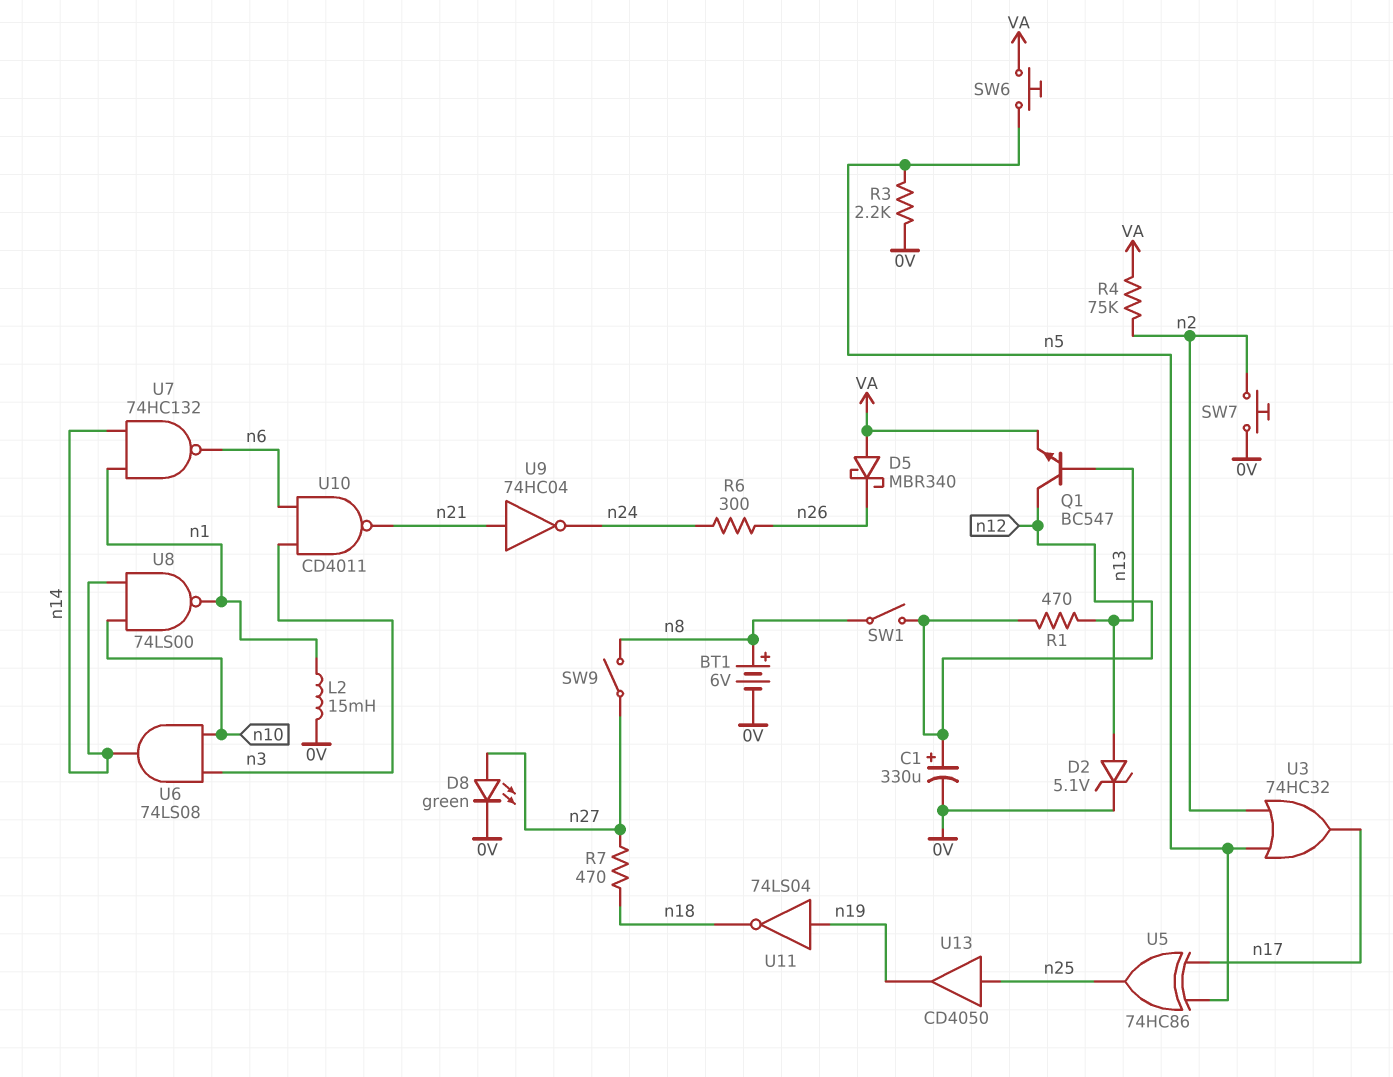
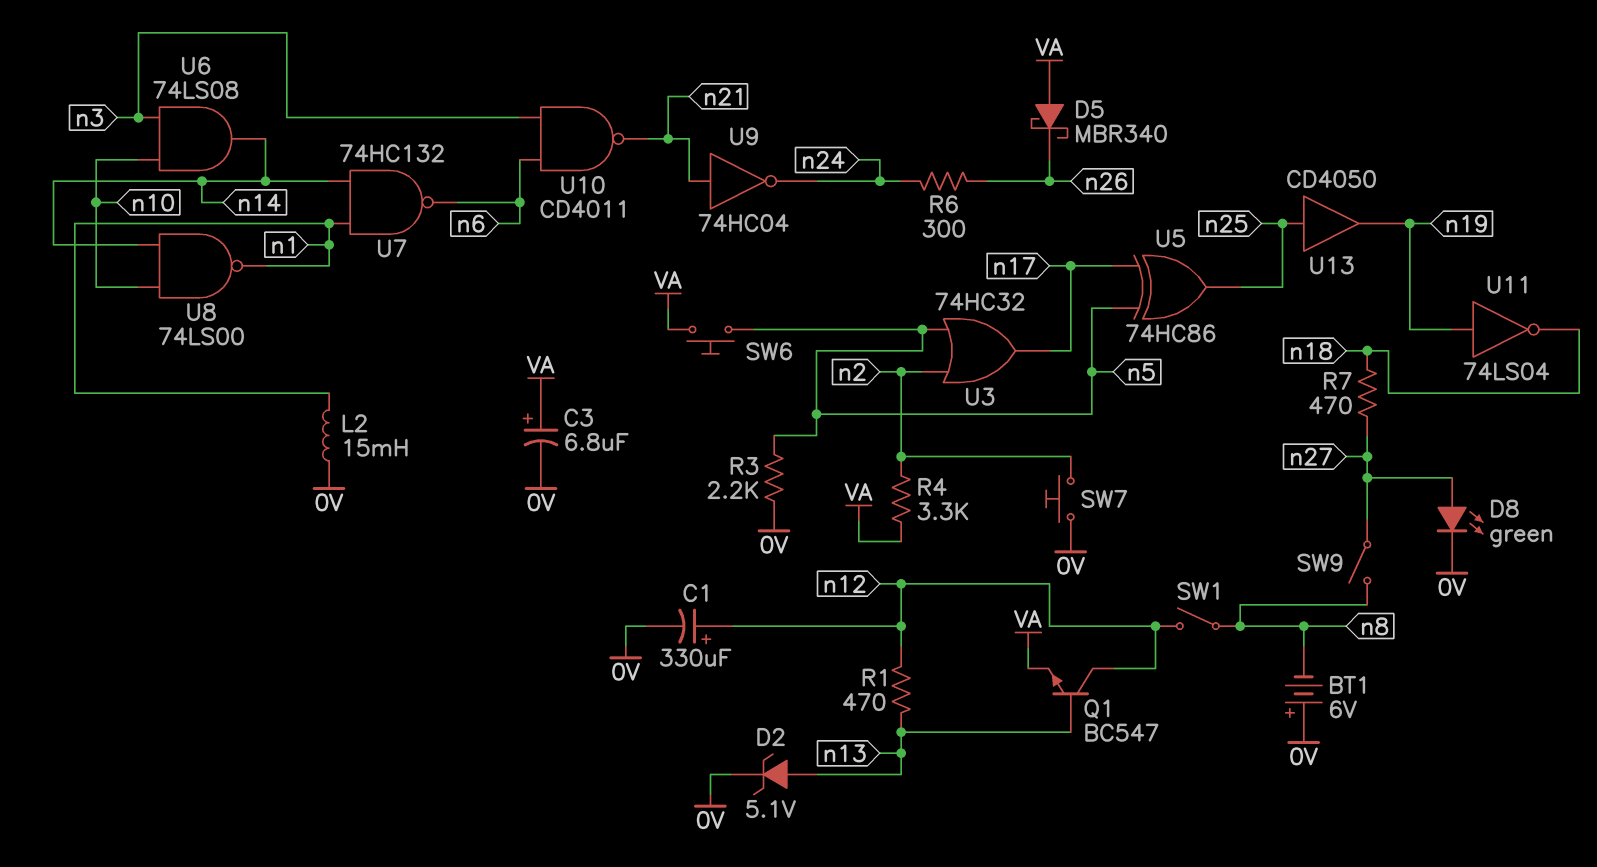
BT1: 6V (plus n8, minus 0V) -> 6V (plus 0V, minus n8)
C3: none -> 6.8uF (plus VA, minus 0V)
R4: 75k (VA, n2) -> 3.3k (VA, n2)

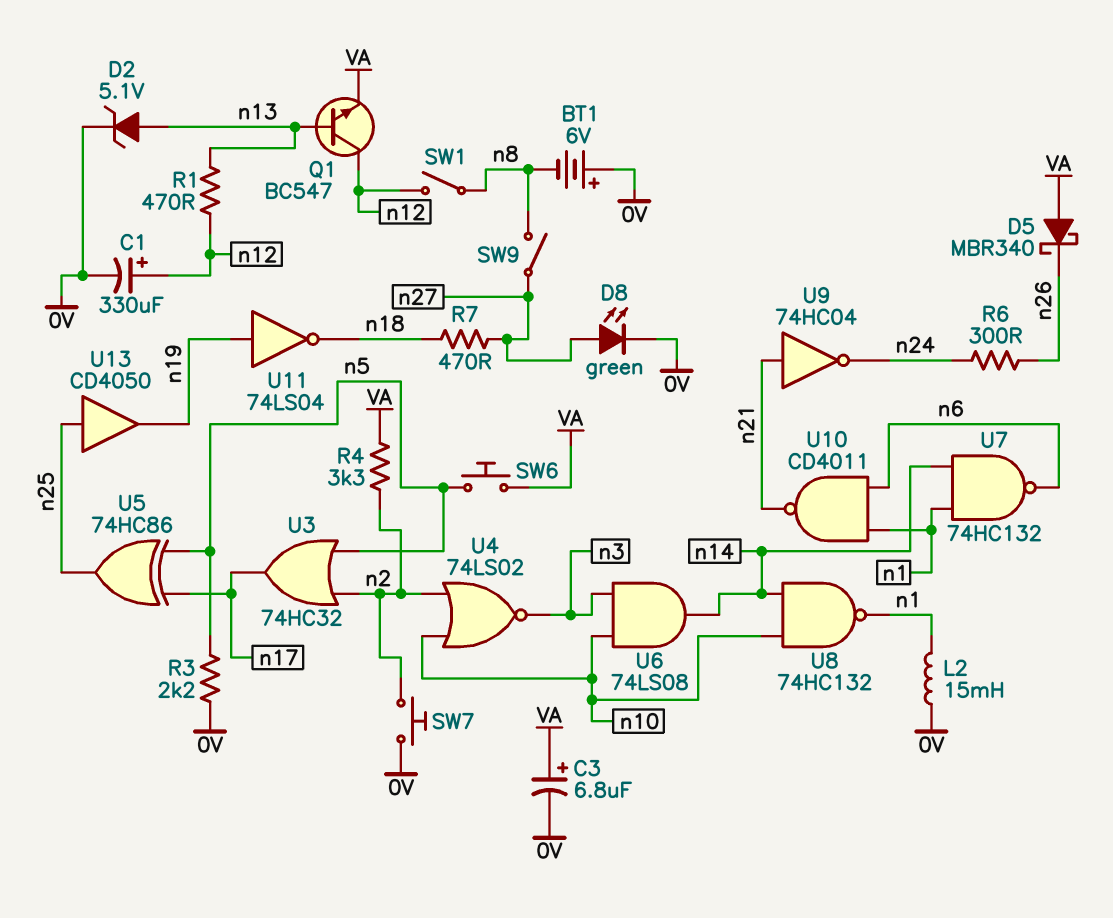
U4: none -> NOR 74LS02 (in n2, in n10, out n3)
U8: NAND 74LS00 (in n10, in n14, out n1) -> NAND 74HC132 (in n10, in n14, out n1)
U10: NAND CD4011 (in n3, in n6, out n21) -> NAND CD4011 (in n1, in n6, out n21)

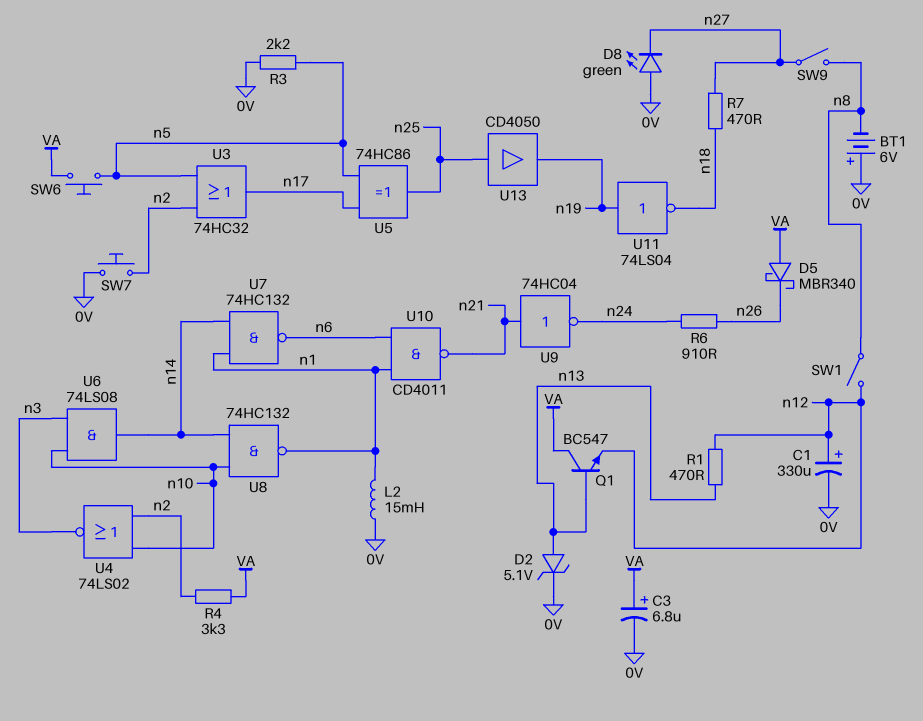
D8: LED green (A n27, K 0V) -> LED green (A 0V, K n27)
Q1: NPN BC547 (B n13, C n12, E VA) -> NPN BC547 (B n13, C VA, E n12)
R6: 300 (n24, n26) -> 910 (n24, n26)

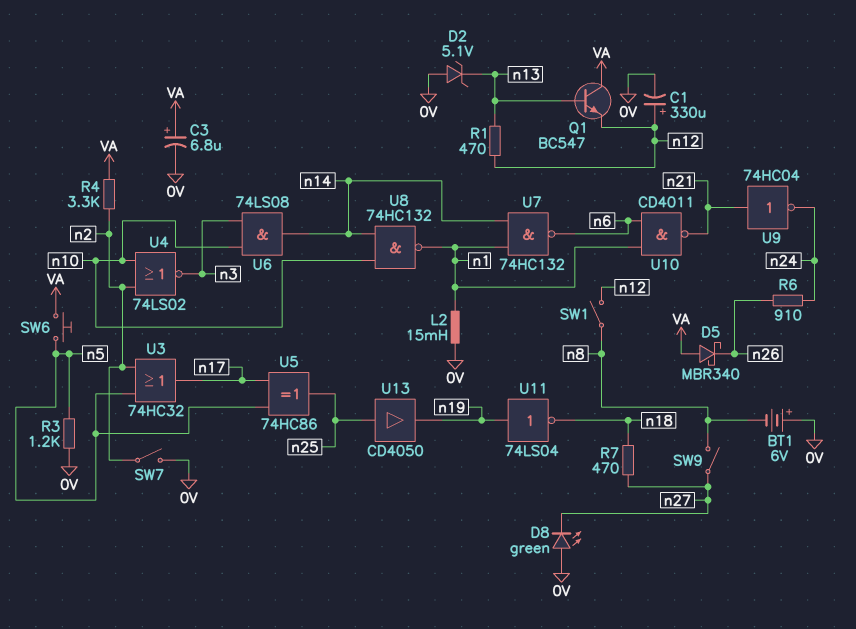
D2: zener 5.1V (A n13, K 0V) -> zener 5.1V (A 0V, K n13)
R3: 2.2k (0V, n5) -> 1.2k (0V, n5)
SW7: button (0V, n2) -> switch (0V, n2)

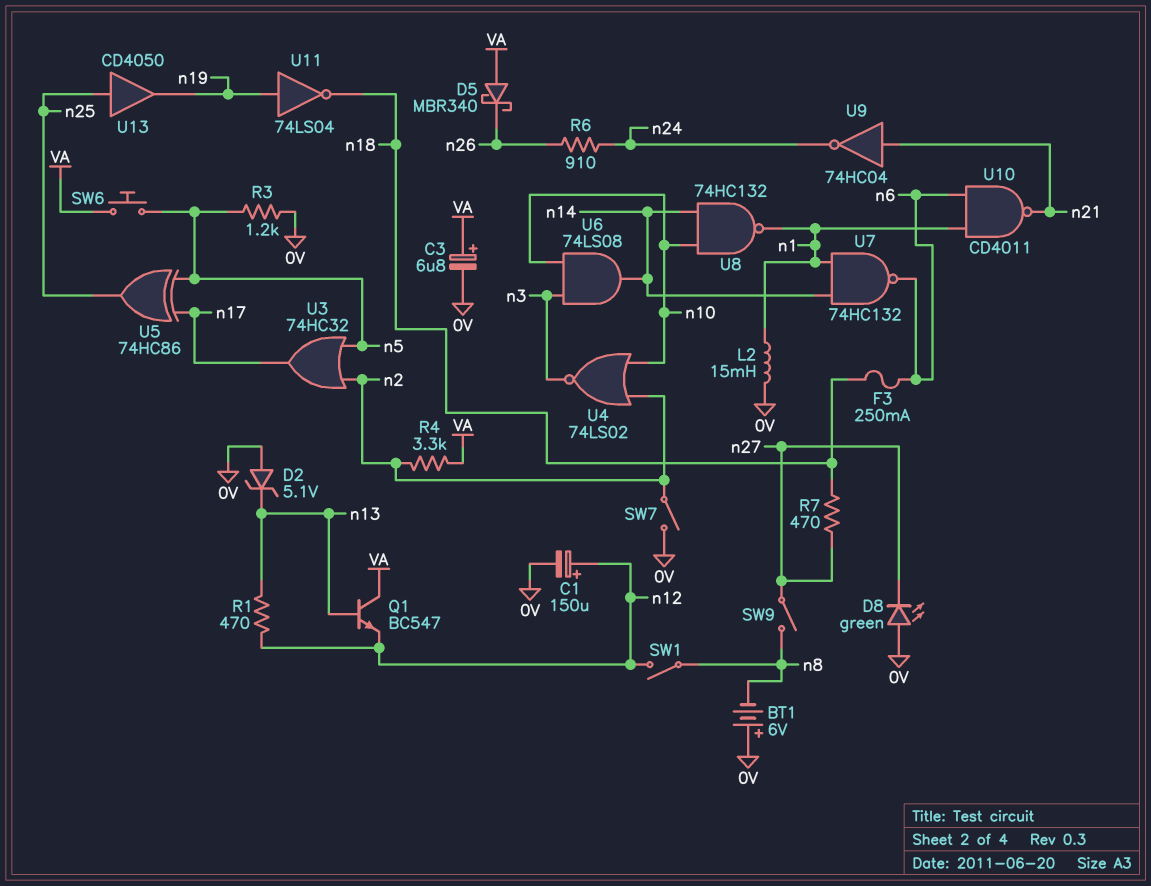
C1: 330uF (plus n12, minus 0V) -> 150uF (plus n12, minus 0V)
F3: none -> 250mA (n6, n18)

